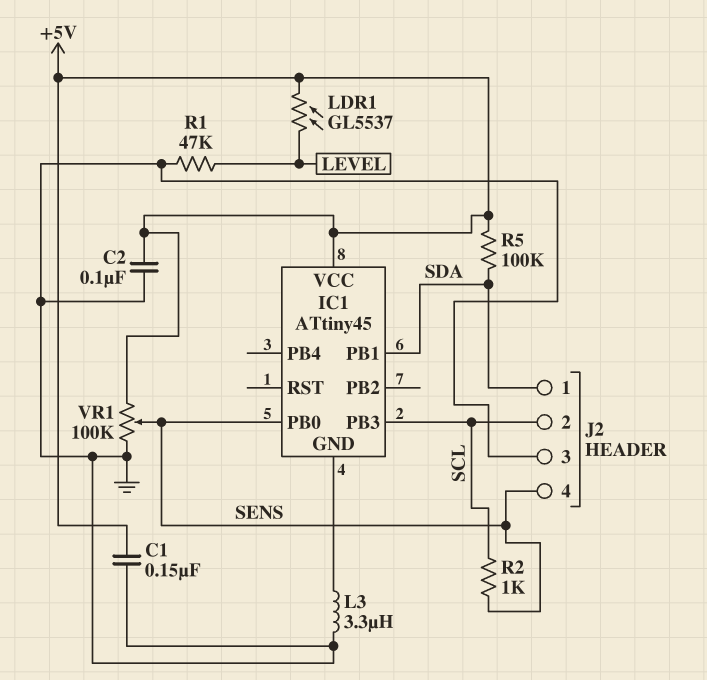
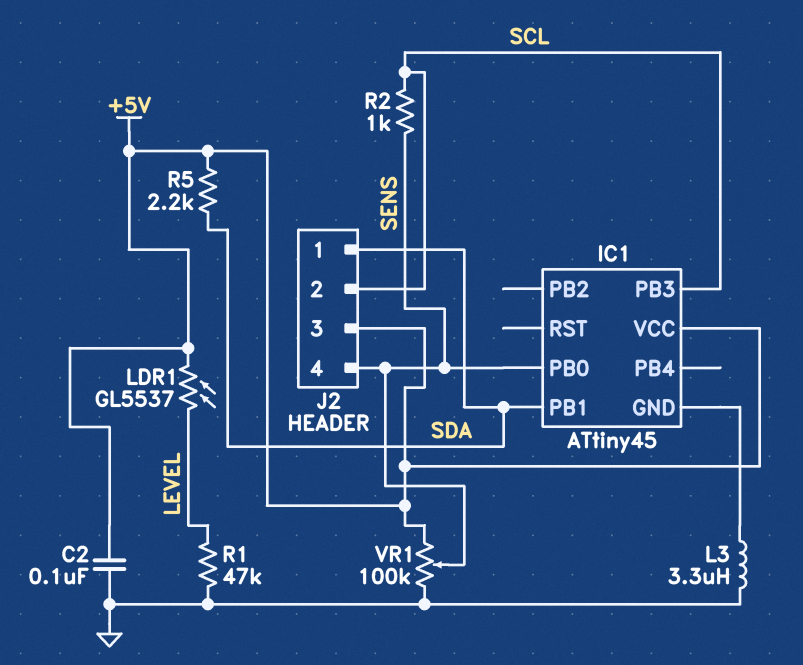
C1: 150nF (+5V, GND) -> none
J2 pin 3: GND -> +5V
R5: 100k (+5V, SDA) -> 2.2k (+5V, SDA)

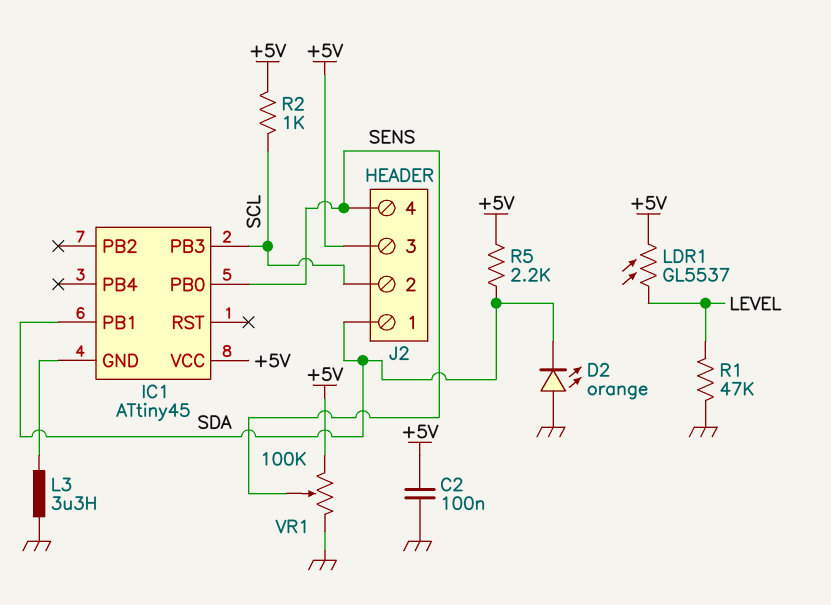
D2: none -> LED orange (A GND, K SDA)
R2: 1k (SCL, SENS) -> 1k (+5V, SCL)

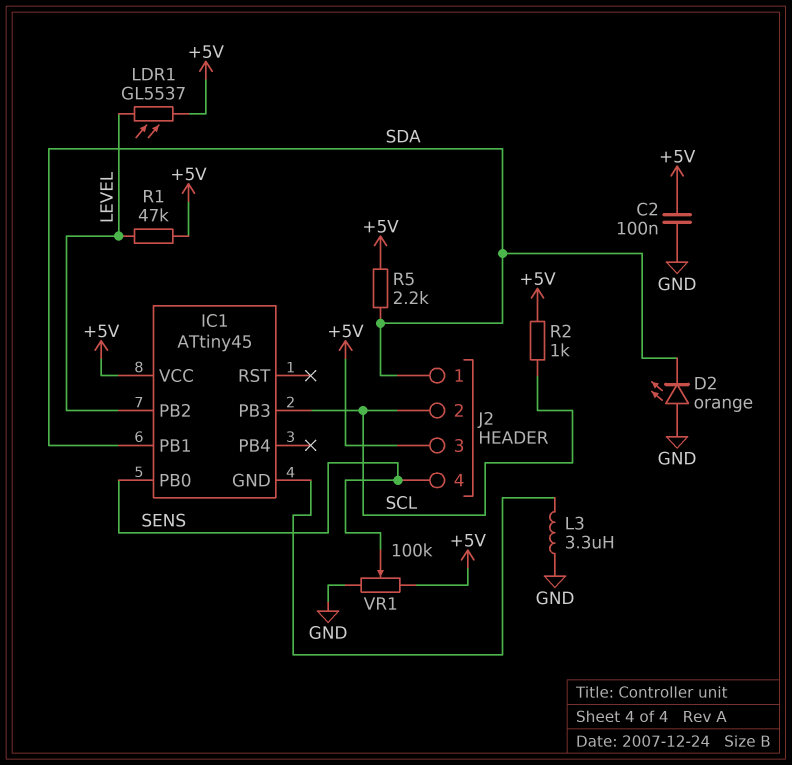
IC1 pin PB2: none -> LEVEL
R1: 47k (GND, LEVEL) -> 47k (+5V, LEVEL)

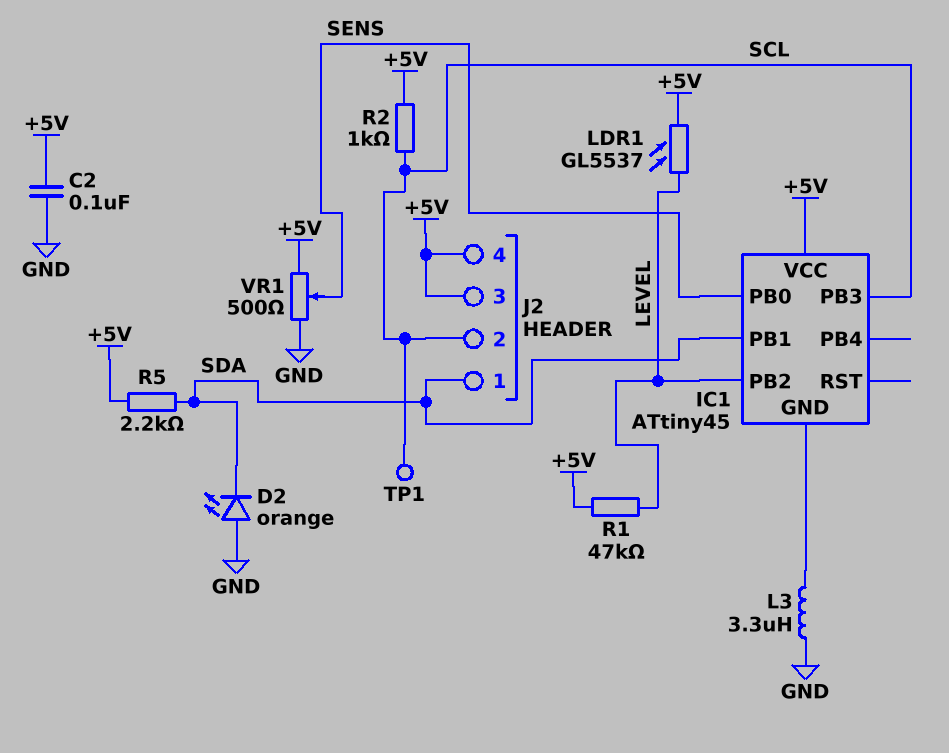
J2 pin 4: SENS -> +5V
TP1: none -> test point (SCL)
VR1: 100k (+5V, GND, wiper SENS) -> 500 (+5V, GND, wiper SENS)

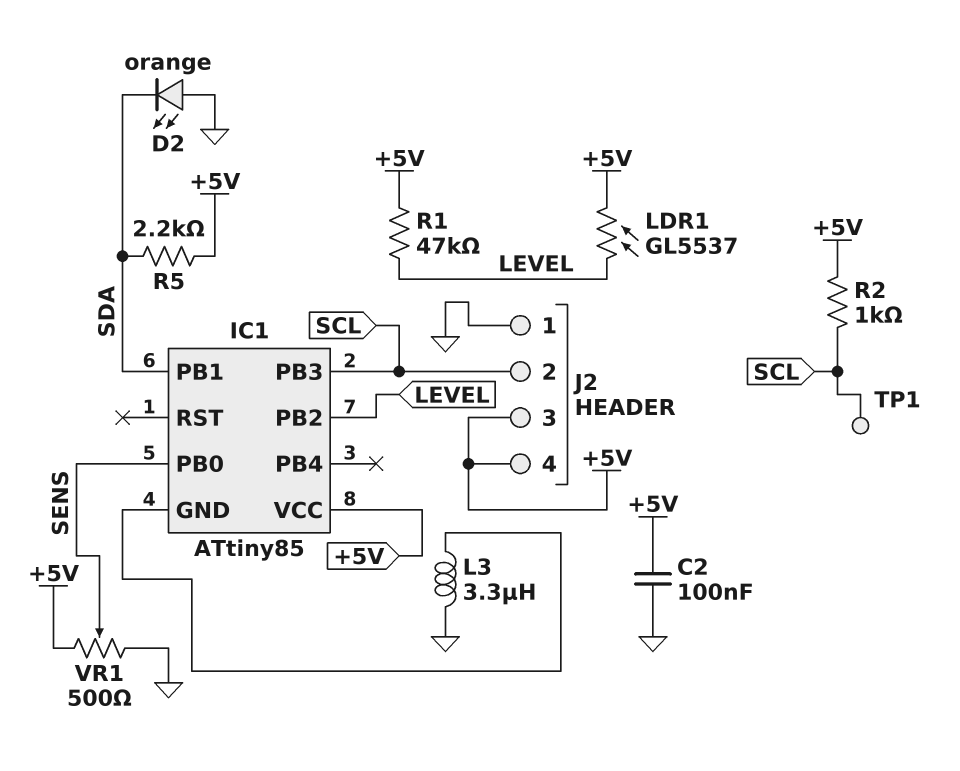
IC1: ATtiny45 -> ATtiny85
J2 pin 1: SDA -> GND

